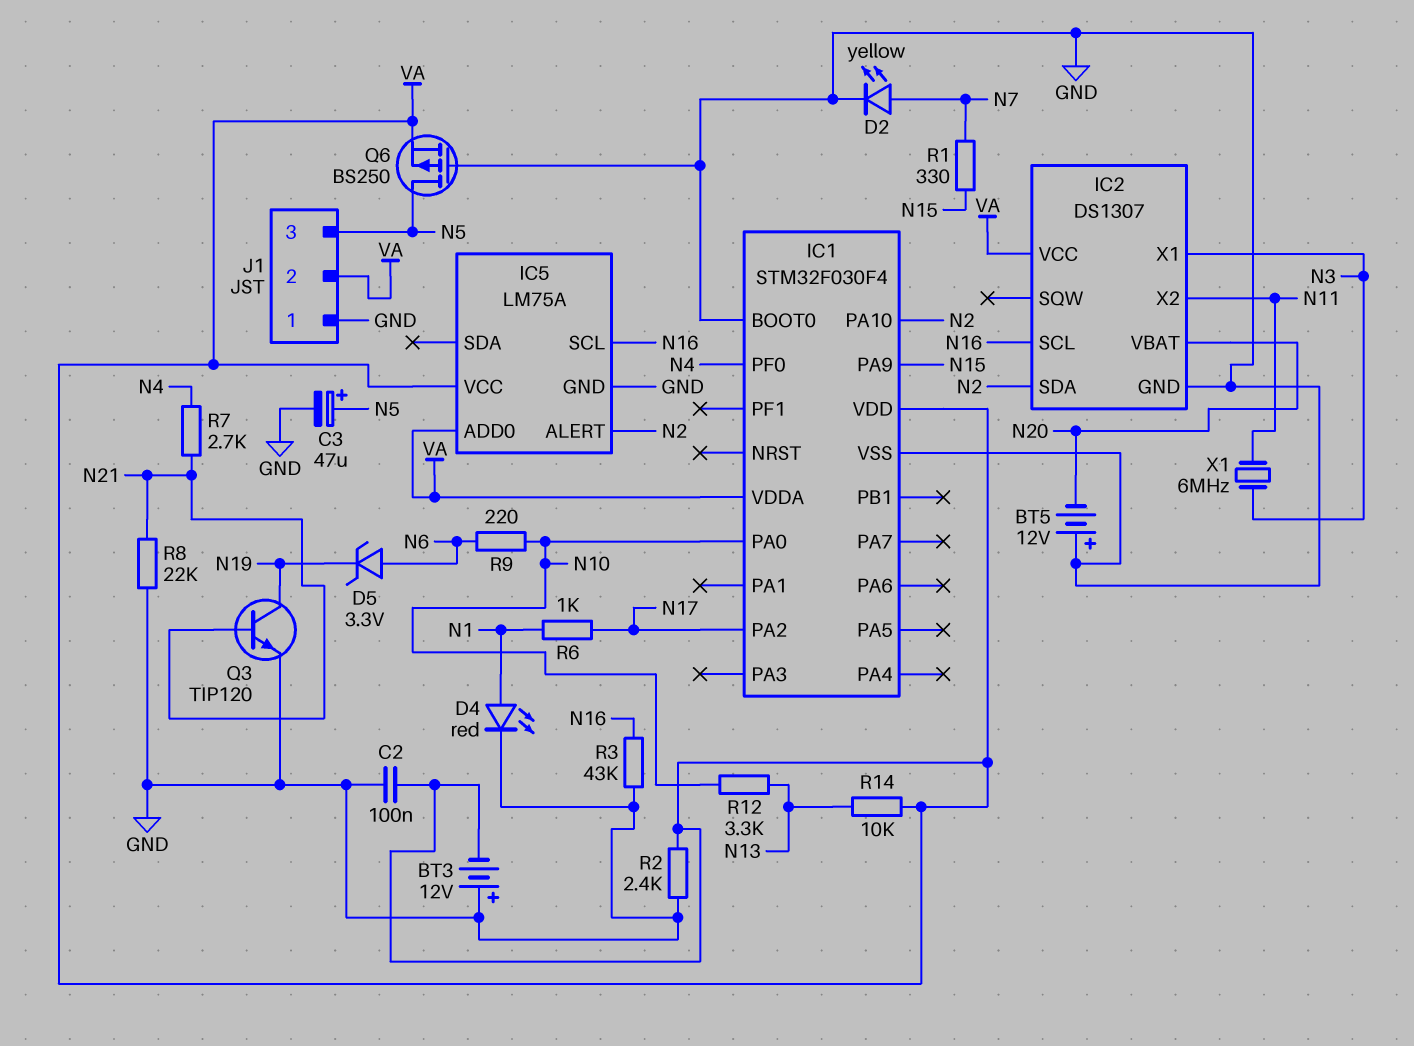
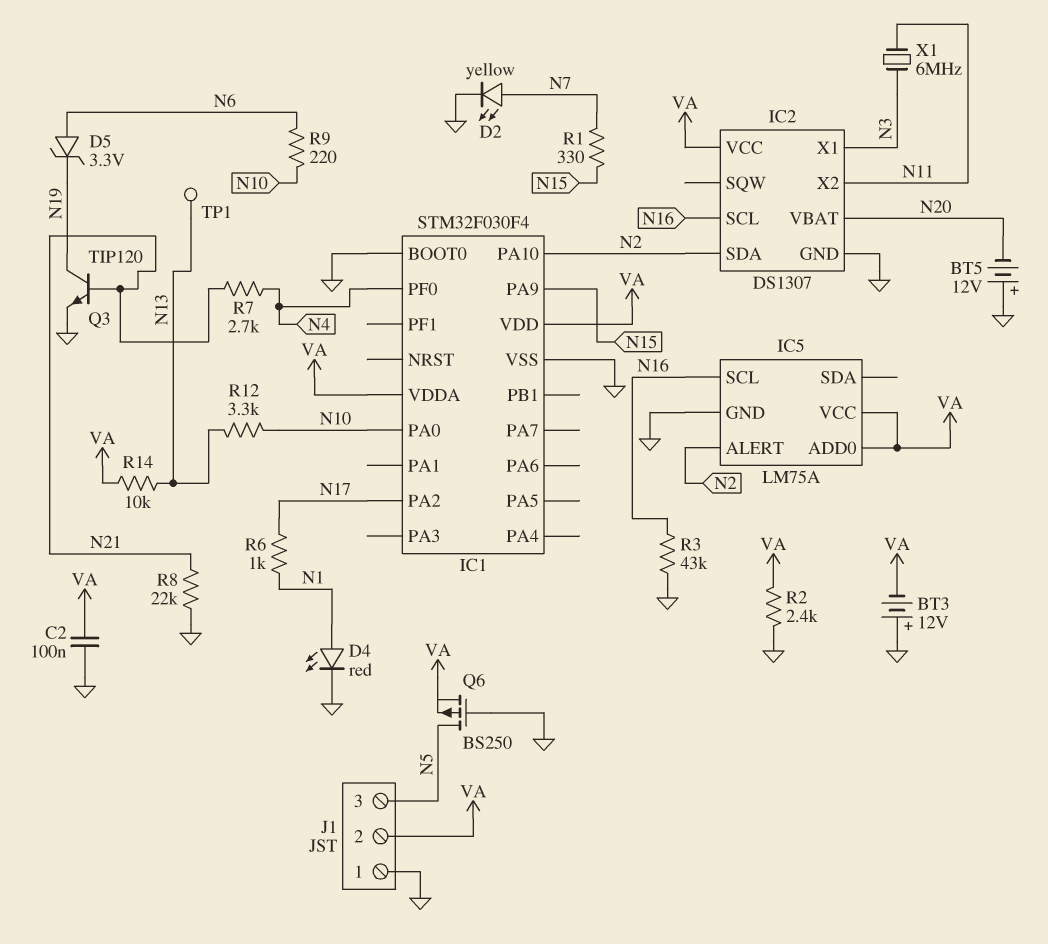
C3: 47uF (plus N5, minus GND) -> none
TP1: none -> test point (N13)

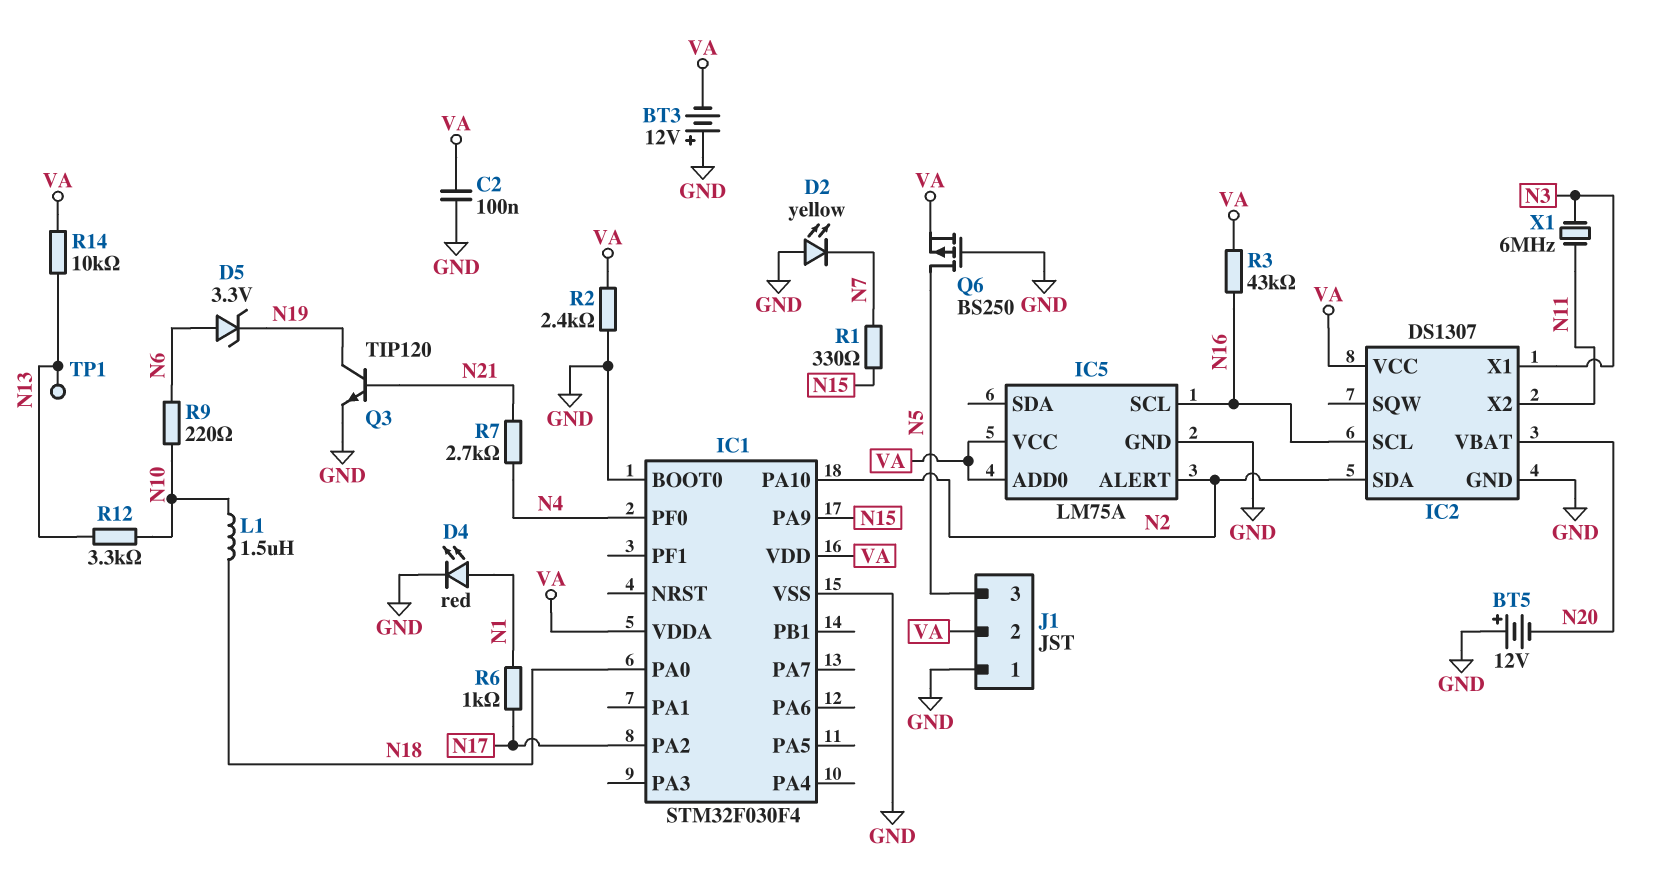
D2: LED yellow (A N7, K GND) -> LED yellow (A GND, K N7)
IC1 pin PA0: N10 -> N18
L1: none -> 1.5uH (N10, N18)
R3: 43k (GND, N16) -> 43k (N16, VA)
R8: 22k (GND, N21) -> none

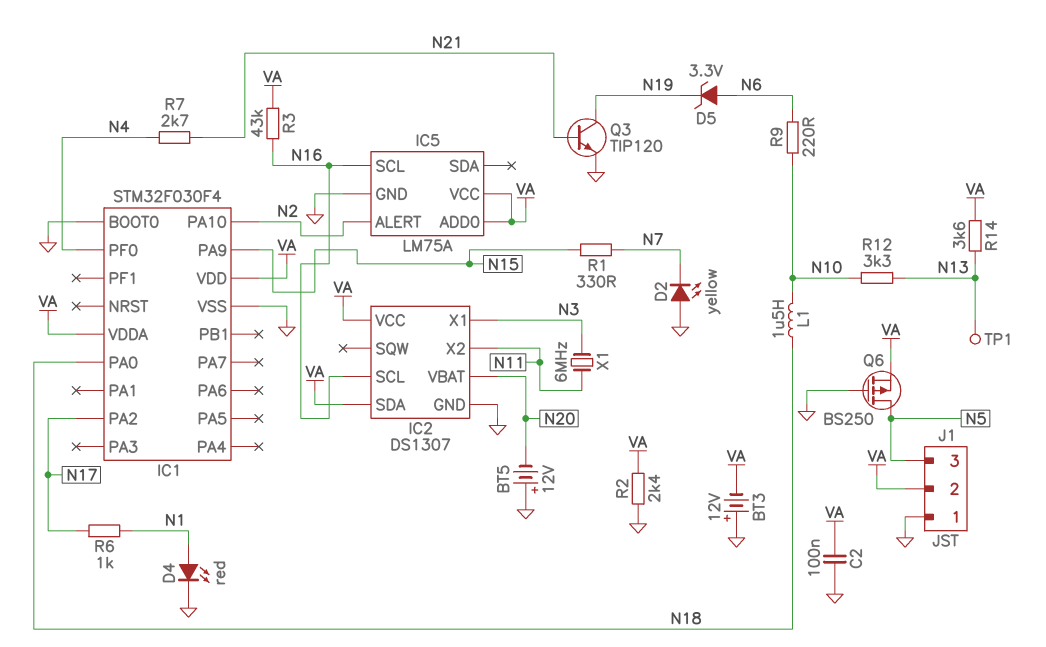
IC2 pin SDA: N2 -> VA
R14: 10k (N13, VA) -> 3.6k (N13, VA)

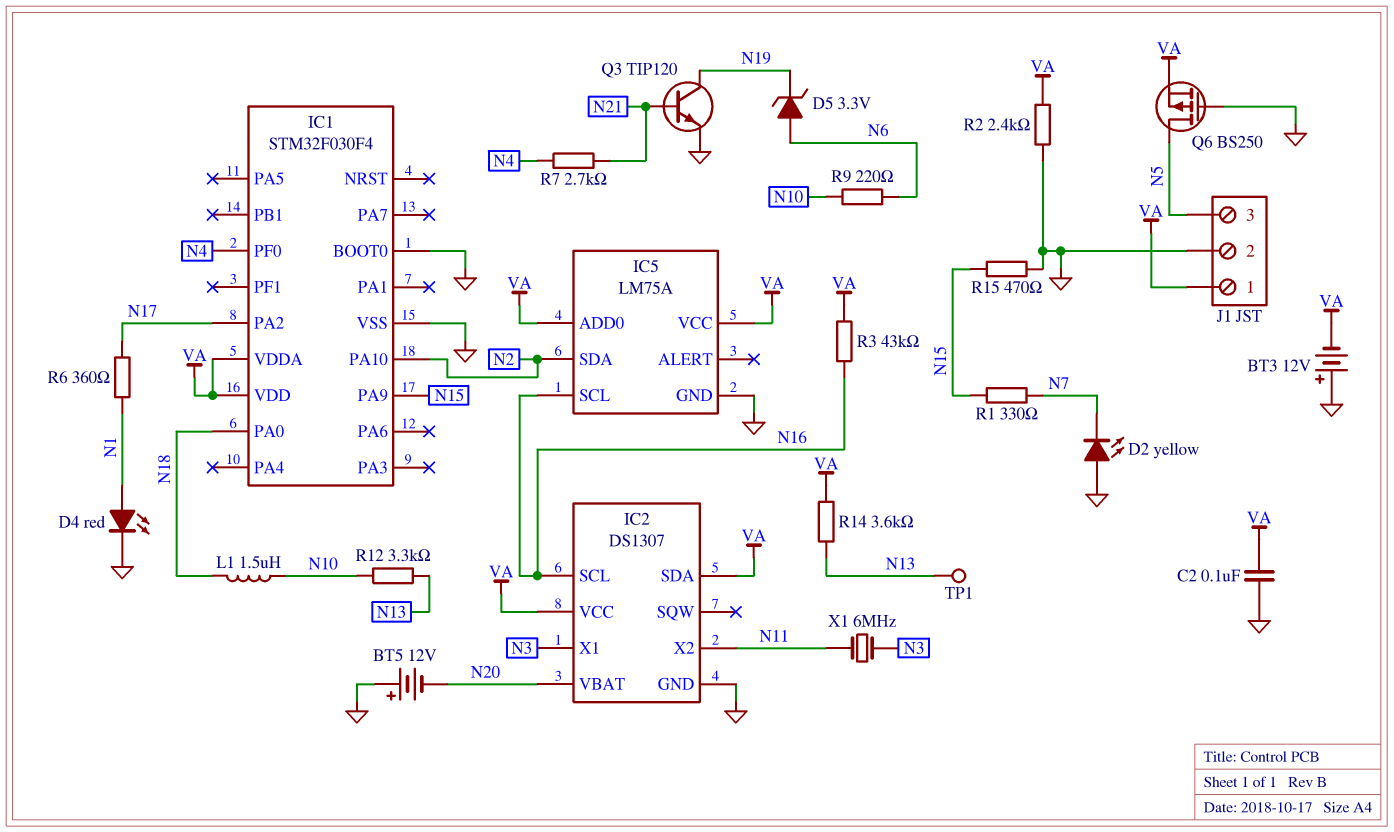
IC5 pin ALERT: N2 -> none
IC5 pin SDA: none -> N2
J1 pin 1: GND -> VA
J1 pin 2: VA -> GND
R6: 1k (N1, N17) -> 360 (N1, N17)
R15: none -> 470 (GND, N15)

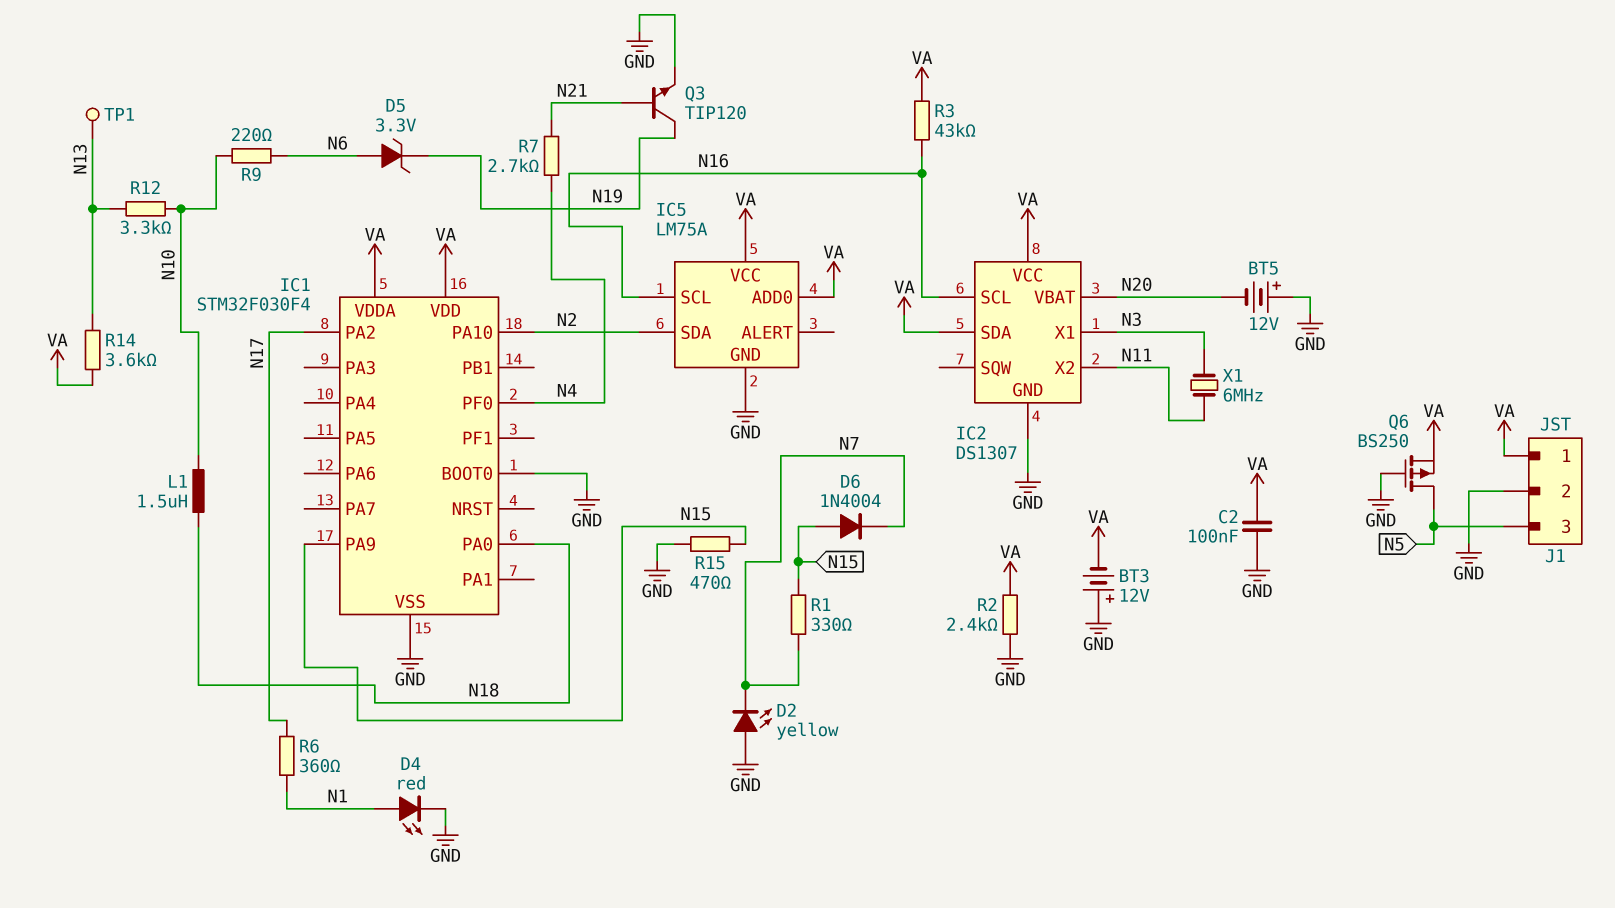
D6: none -> diode 1N4004 (A N15, K N7)

